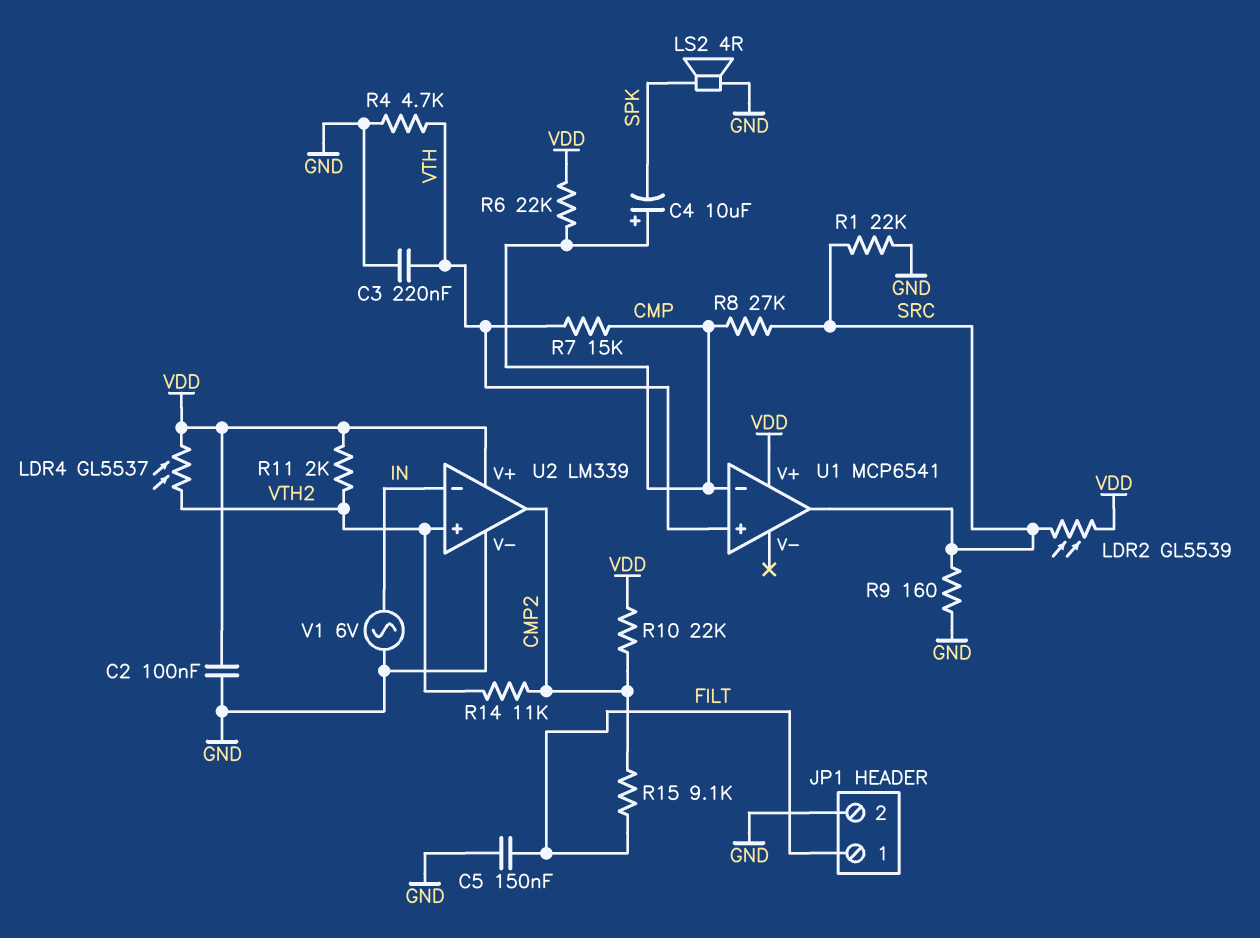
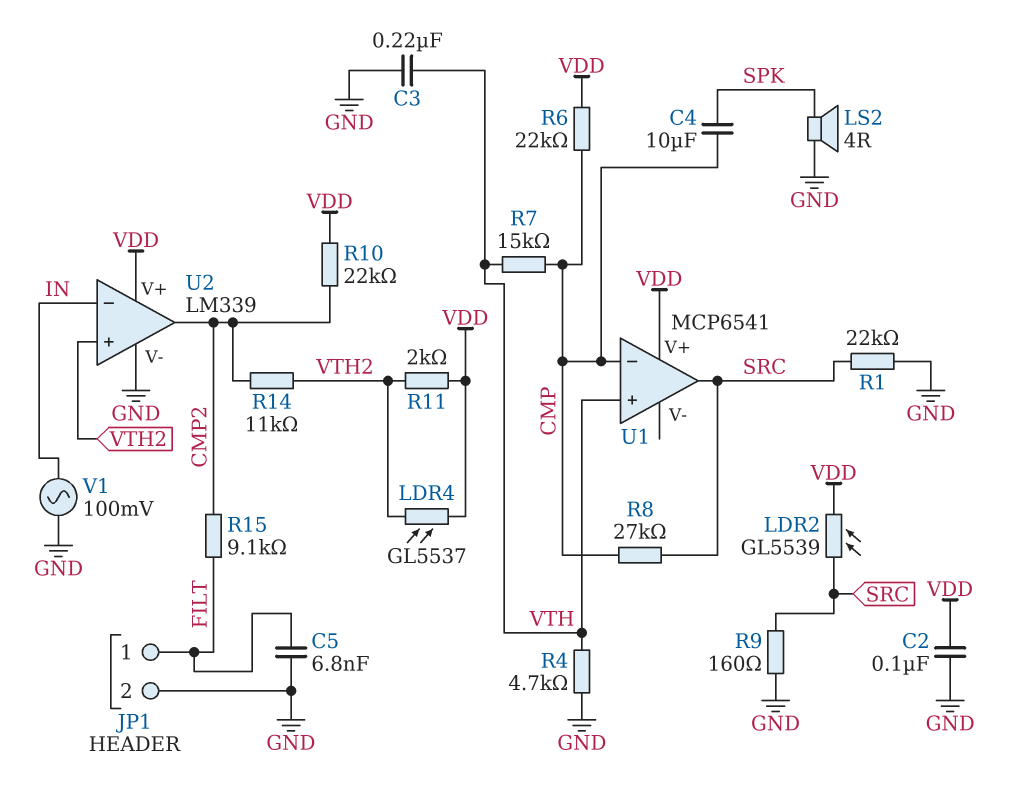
C4: 10uF (plus CMP, minus SPK) -> 10uF (CMP, SPK)
C5: 150nF (FILT, GND) -> 6.8nF (FILT, GND)
V1: AC 6V (GND, IN) -> AC 100mV (GND, IN)

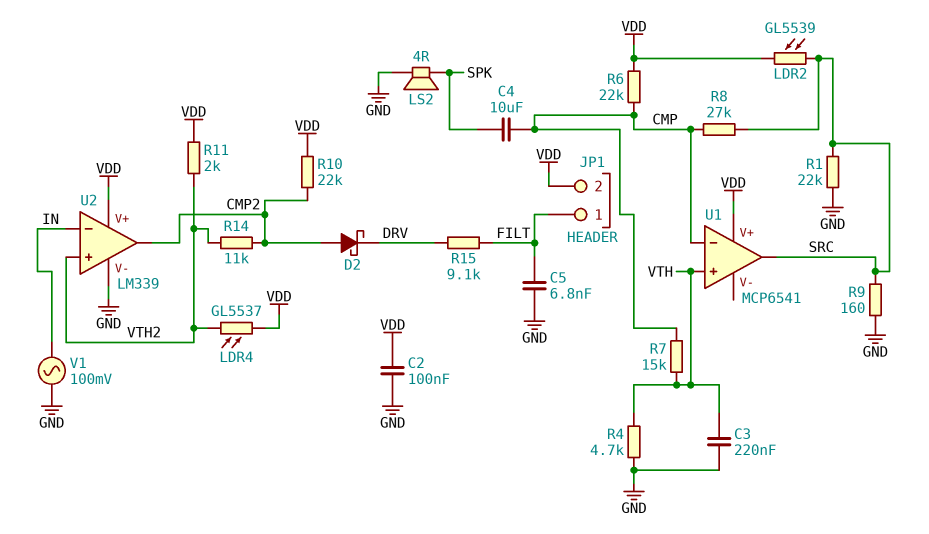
D2: none -> schottky (A CMP2, K DRV)
JP1 pin 2: GND -> VDD
R15: 9.1k (CMP2, FILT) -> 9.1k (DRV, FILT)

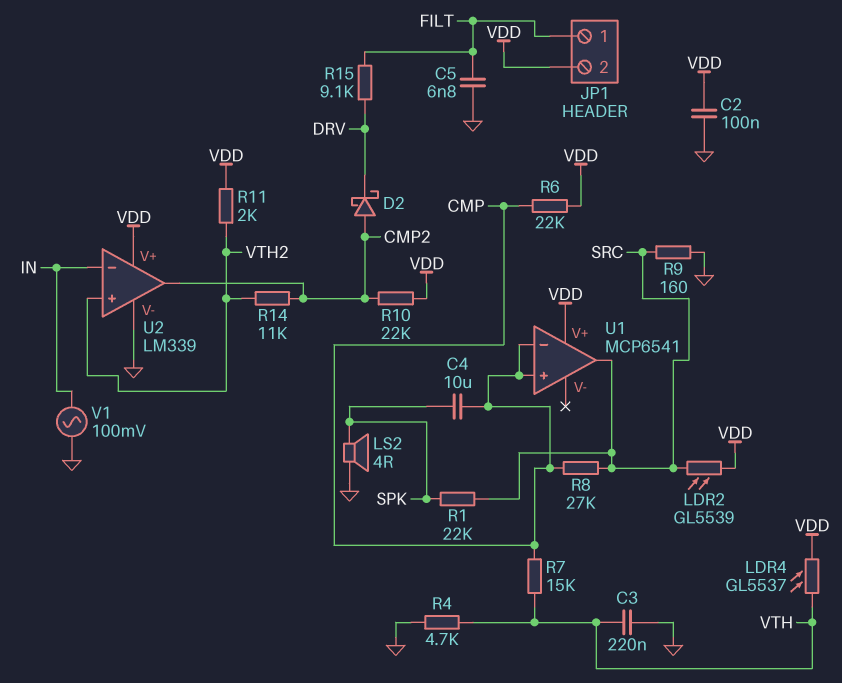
LDR4: GL5537 (VDD, VTH2) -> GL5537 (VDD, VTH)
R1: 22k (GND, SRC) -> 22k (SPK, SRC)
U1 pin in+: VTH -> CMP

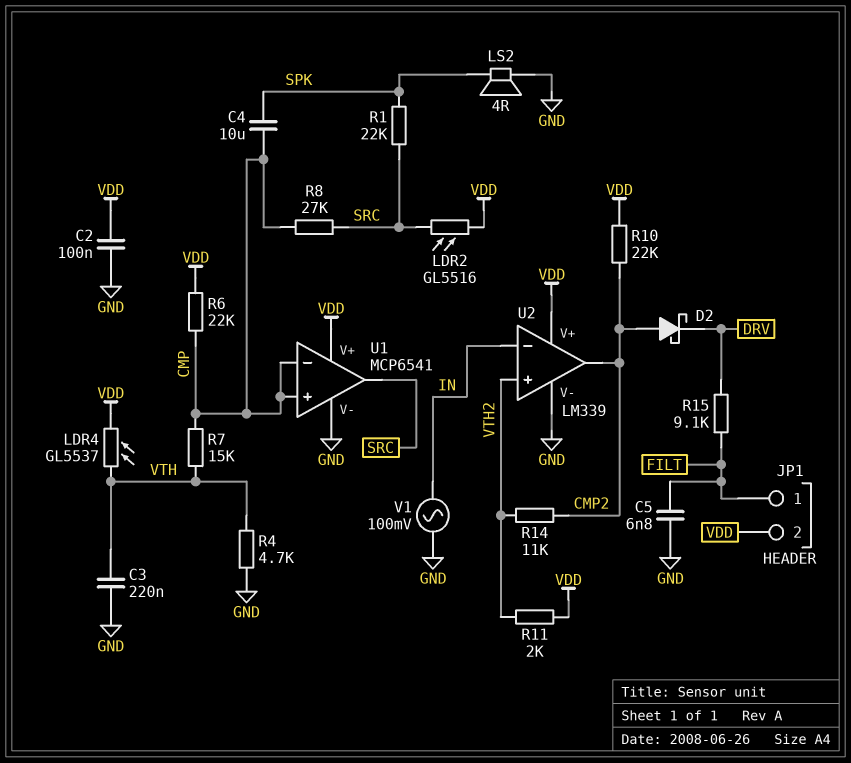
LDR2: GL5539 (SRC, VDD) -> GL5516 (SRC, VDD)
R9: 160 (GND, SRC) -> none
U1 pin V-: none -> GND

